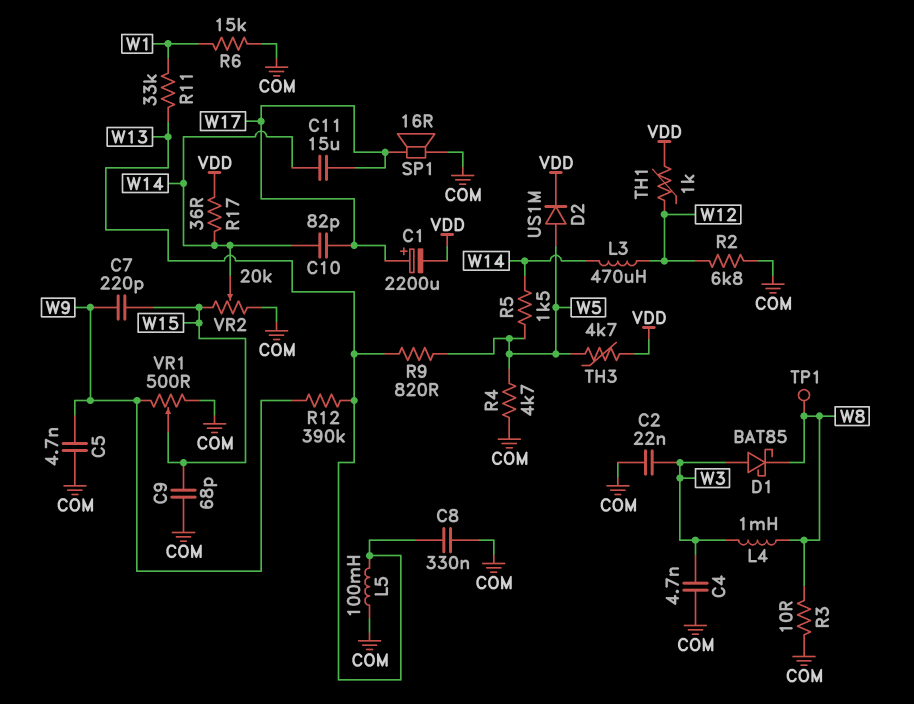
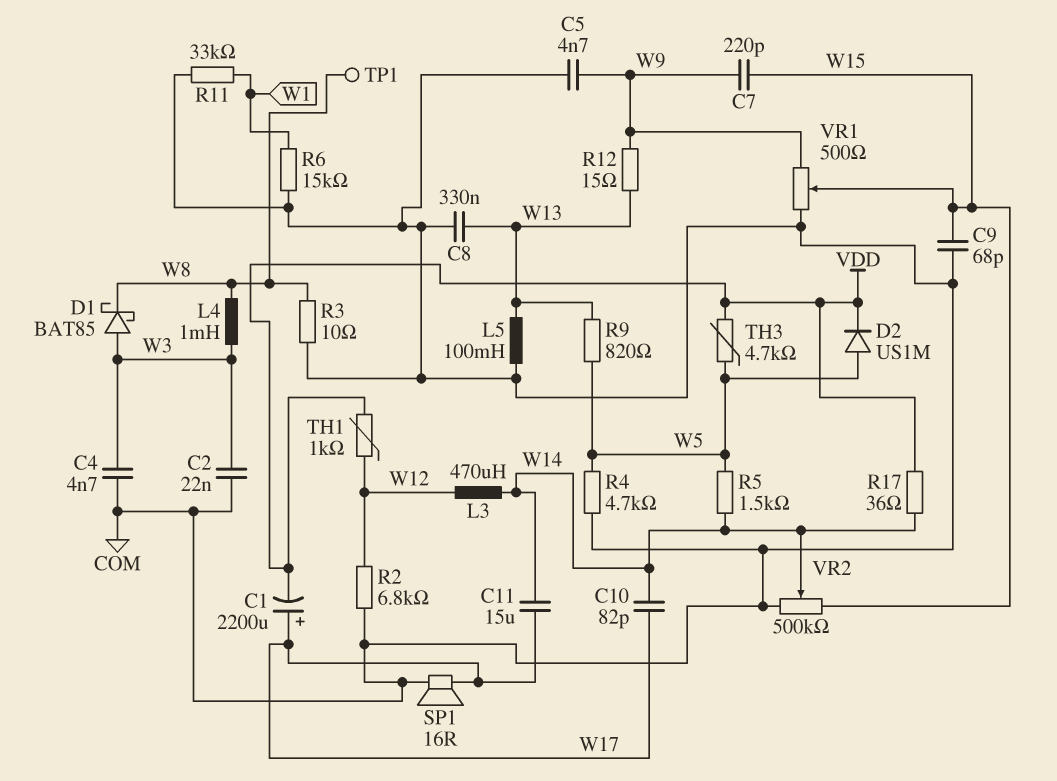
R11: 33k (W1, W13) -> 33k (COM, W1)
R12: 390k (W9, W13) -> 15 (W9, W13)
VR2: 20k (COM, W15, wiper W14) -> 500k (COM, W15, wiper W14)

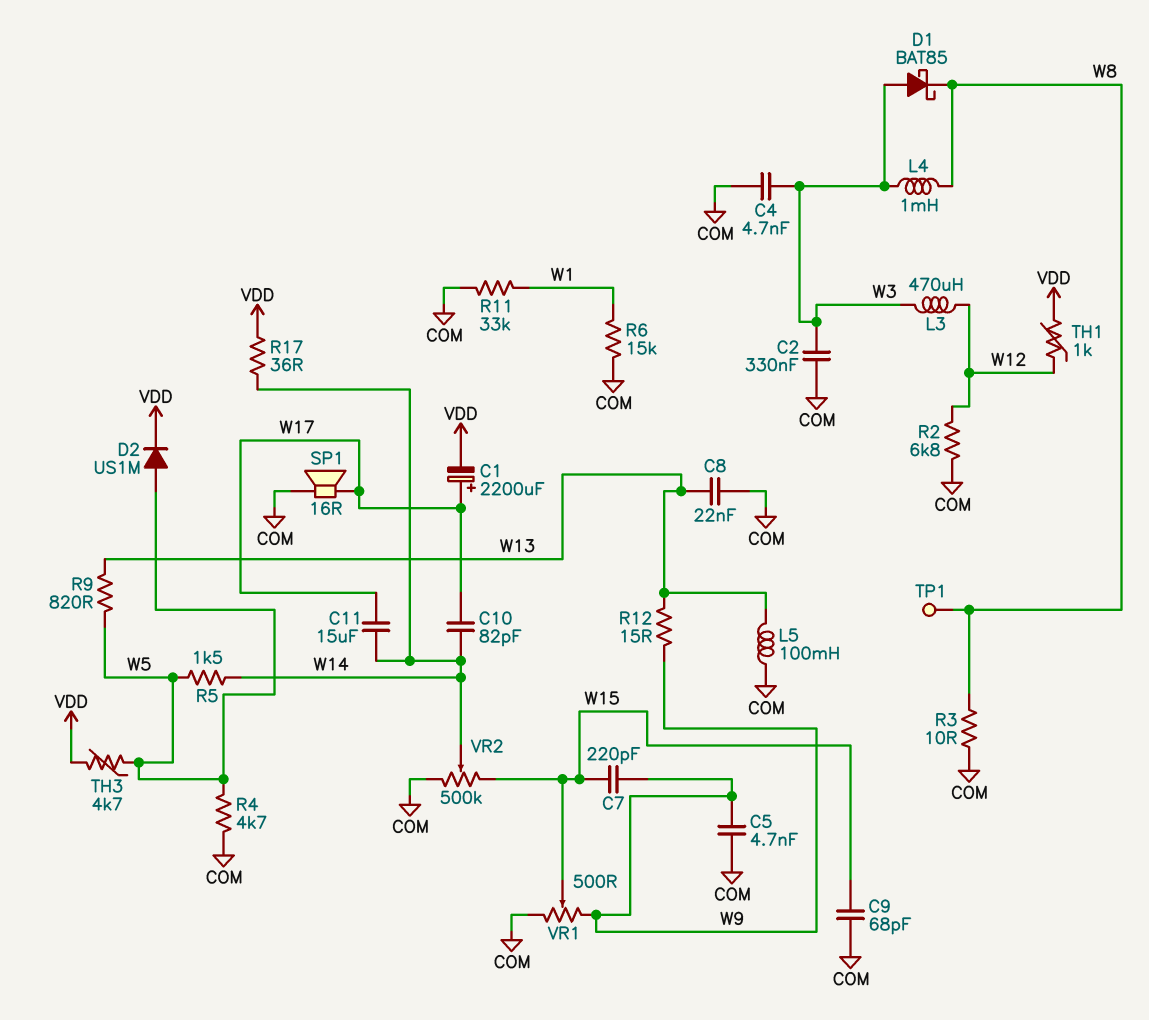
C2: 22nF (COM, W3) -> 330nF (COM, W3)
C8: 330nF (COM, W13) -> 22nF (COM, W13)
L3: 470uH (W12, W14) -> 470uH (W3, W12)

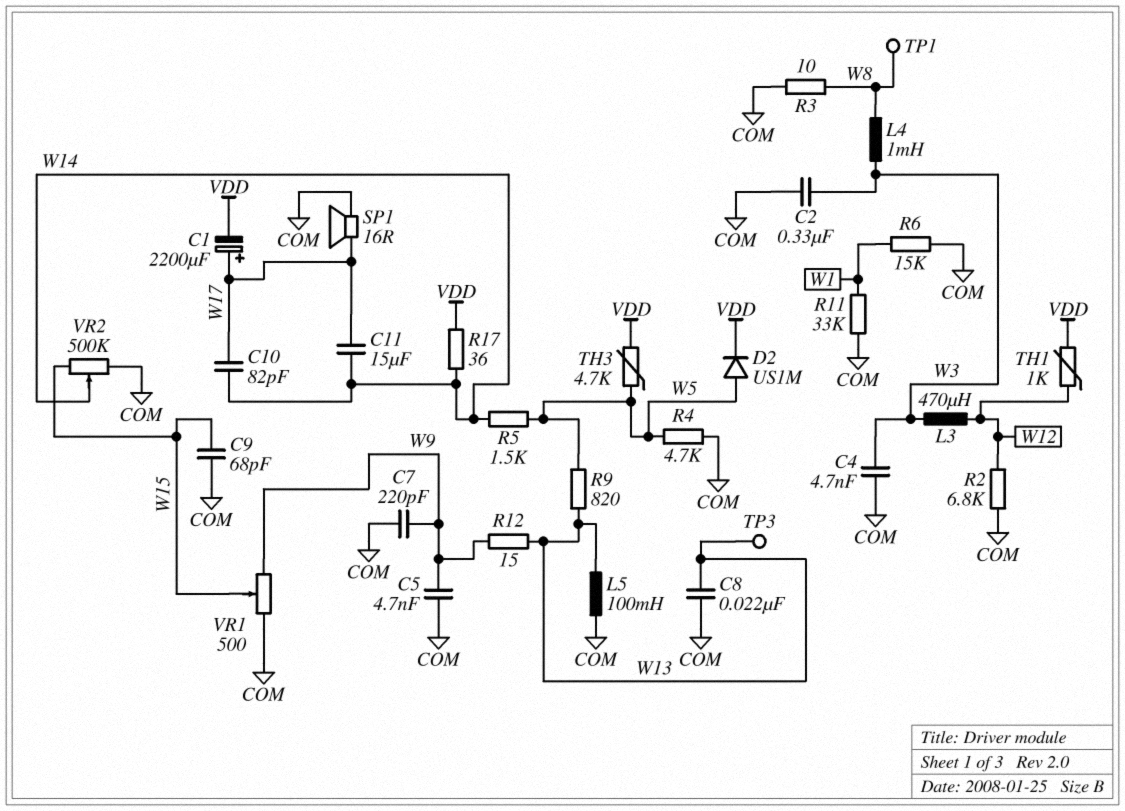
C7: 220pF (W9, W15) -> 220pF (COM, W9)
D1: schottky BAT85 (A W3, K W8) -> none
TP3: none -> test point (W13)

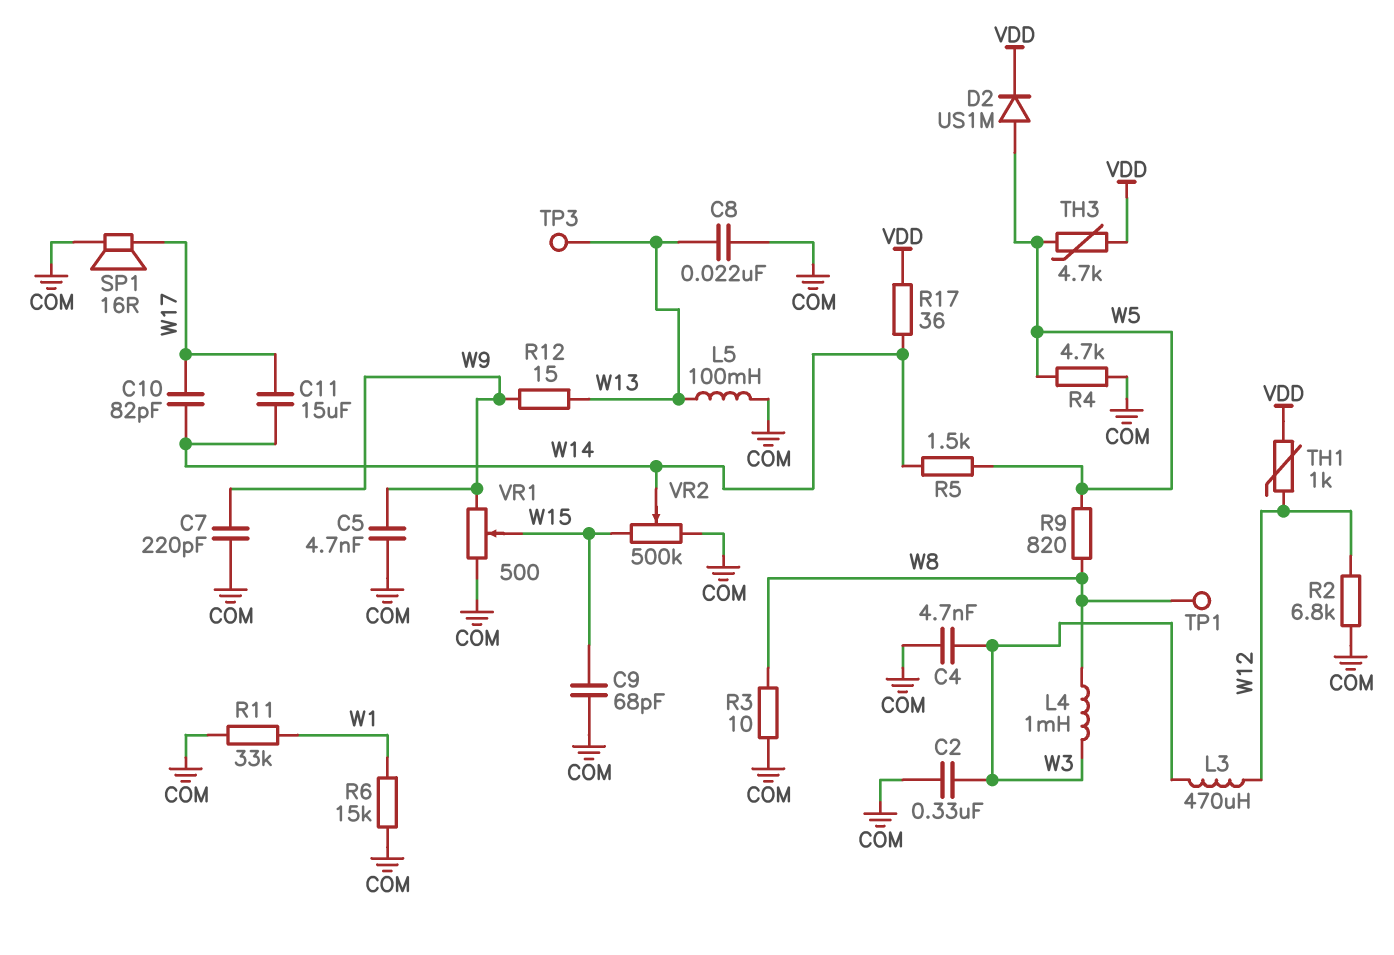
C1: 2200uF (plus W17, minus VDD) -> none
R9: 820 (W5, W13) -> 820 (W5, W8)

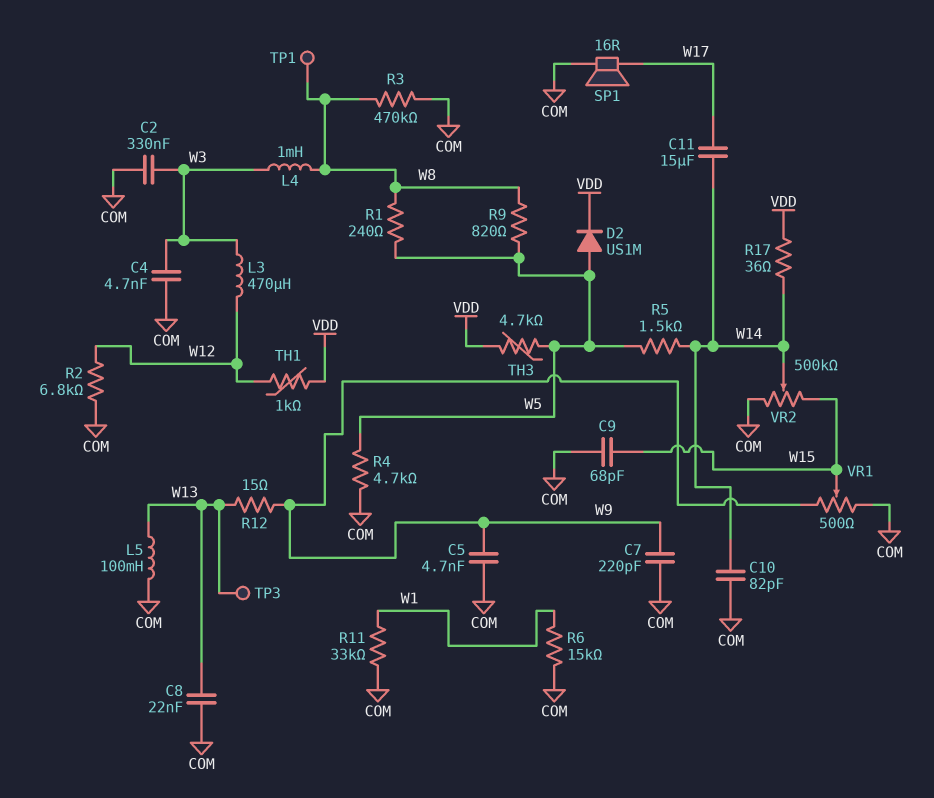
C10: 82pF (W14, W17) -> 82pF (COM, W14)
R1: none -> 240 (W5, W8)
R3: 10 (COM, W8) -> 470k (COM, W8)

